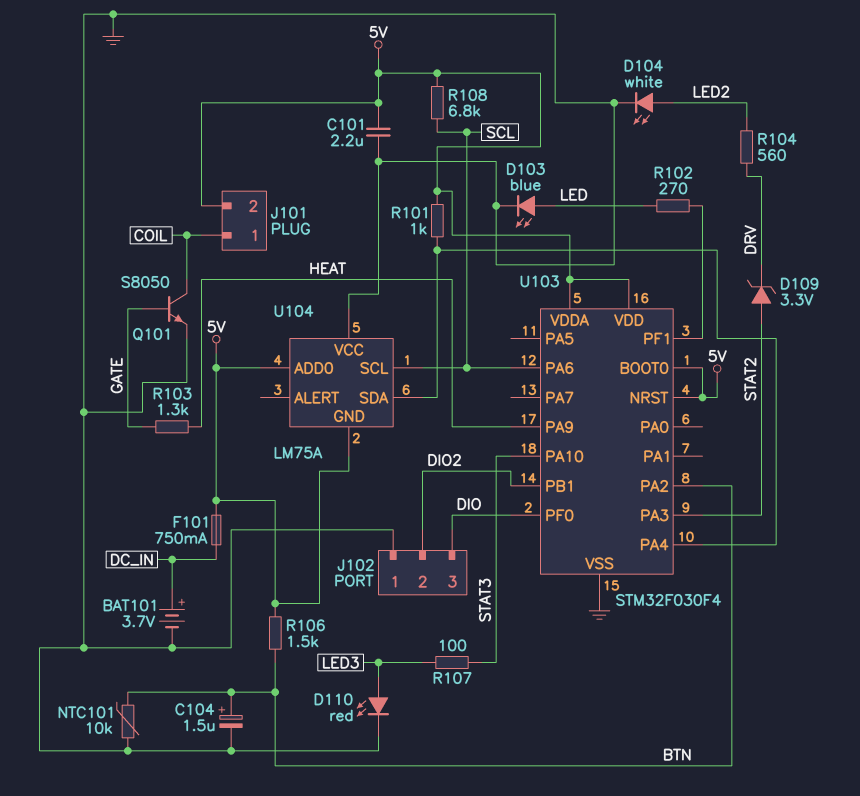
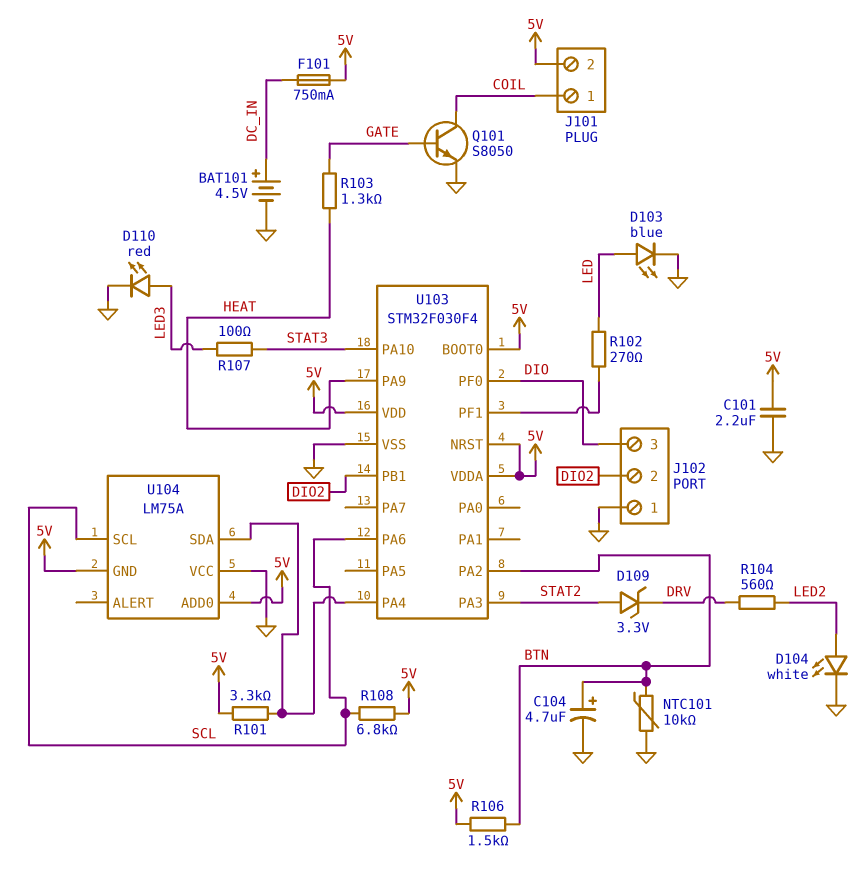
BAT101: 3.7V (plus DC_IN, minus GND) -> 4.5V (plus DC_IN, minus GND)
C104: 1.5uF (plus BTN, minus GND) -> 4.7uF (plus BTN, minus GND)
R101: 1k (5V, U103/PA4) -> 3.3k (5V, U103/PA4)

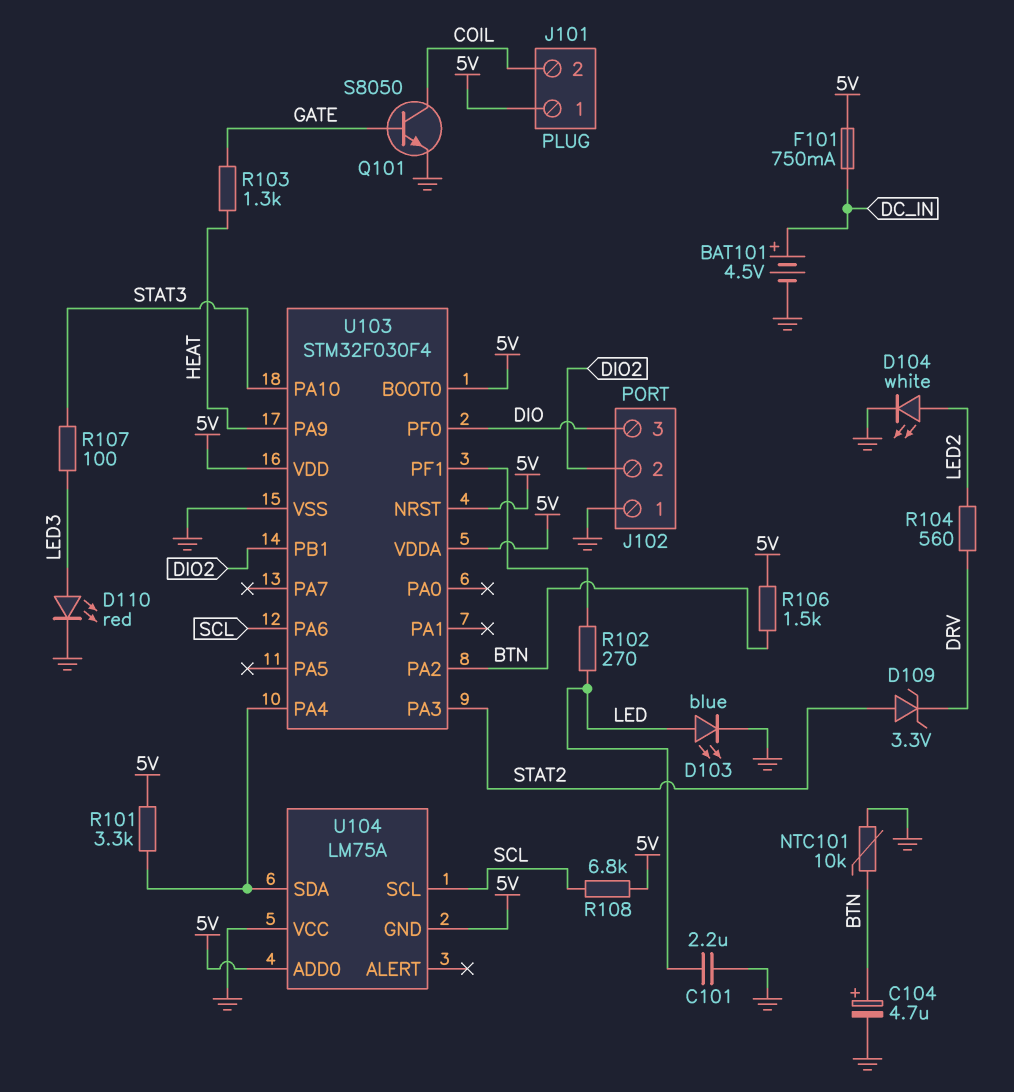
C101: 2.2uF (5V, GND) -> 2.2uF (GND, LED)
J101 pin 1: COIL -> 5V
J101 pin 2: 5V -> COIL

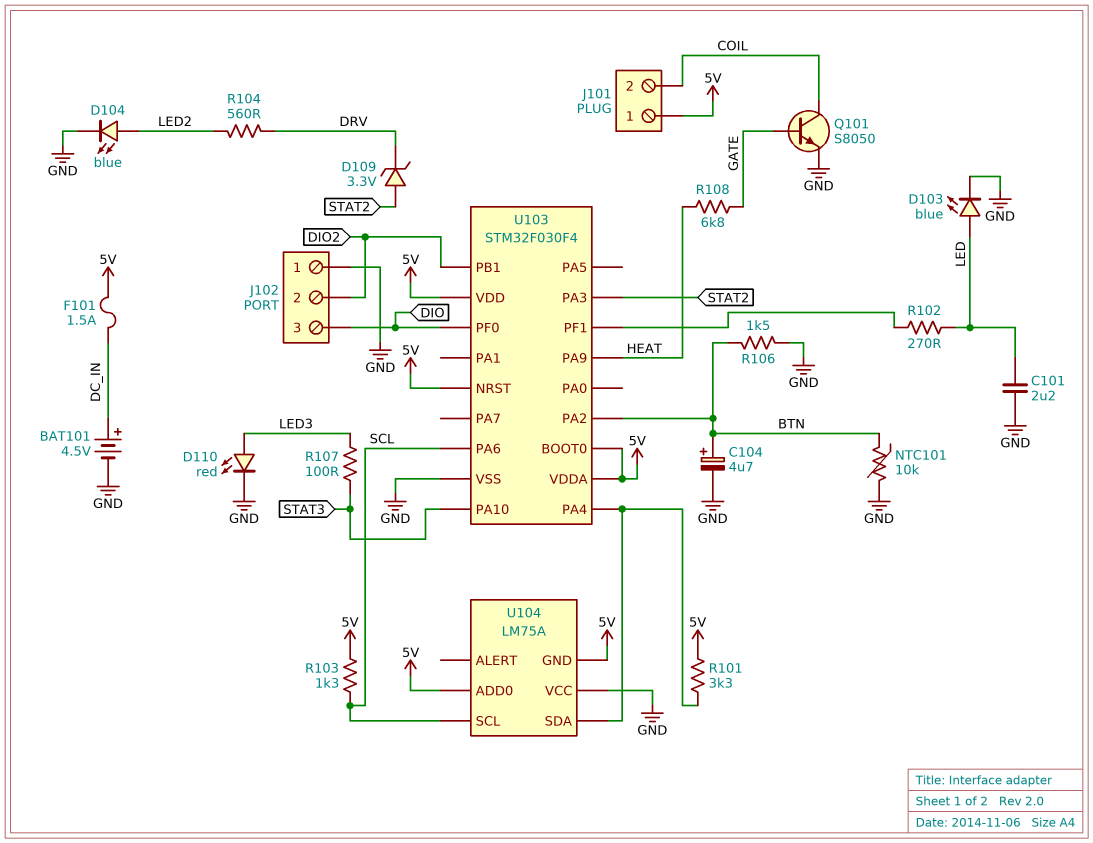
D104: LED white (A LED2, K GND) -> LED blue (A LED2, K GND)
F101: 750mA (5V, DC_IN) -> 1.5A (5V, DC_IN)
R103: 1.3k (GATE, HEAT) -> 1.3k (5V, SCL)
R106: 1.5k (5V, BTN) -> 1.5k (BTN, GND)
R108: 6.8k (5V, SCL) -> 6.8k (GATE, HEAT)

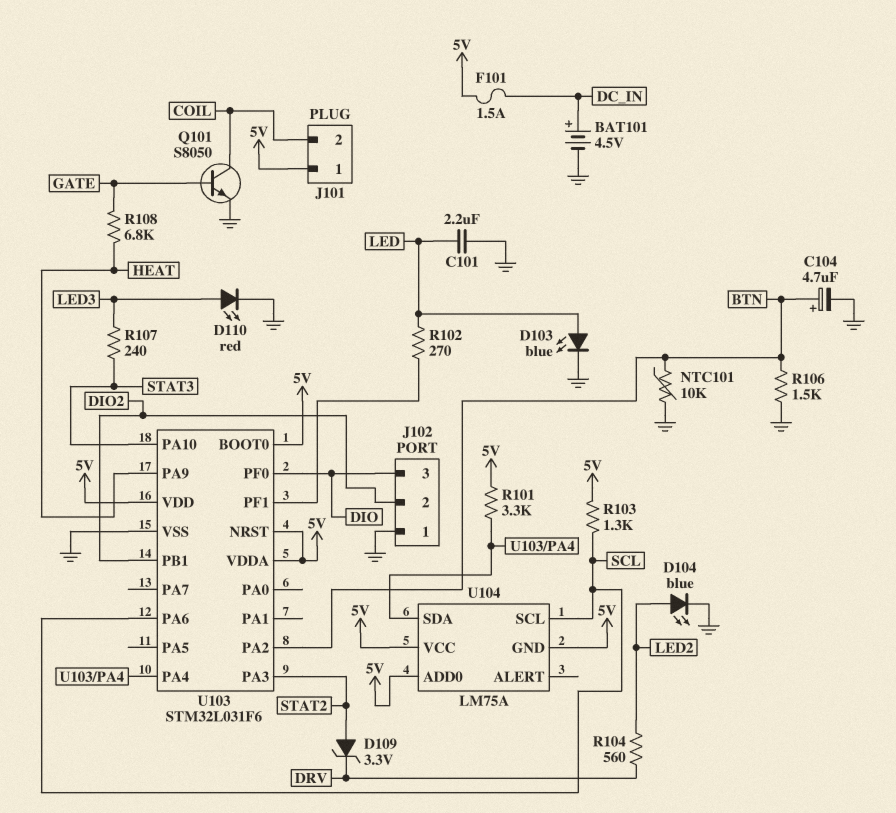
R107: 100 (LED3, STAT3) -> 240 (LED3, STAT3)
U103: STM32F030F4 -> STM32L031F6
U104 pin VCC: GND -> 5V

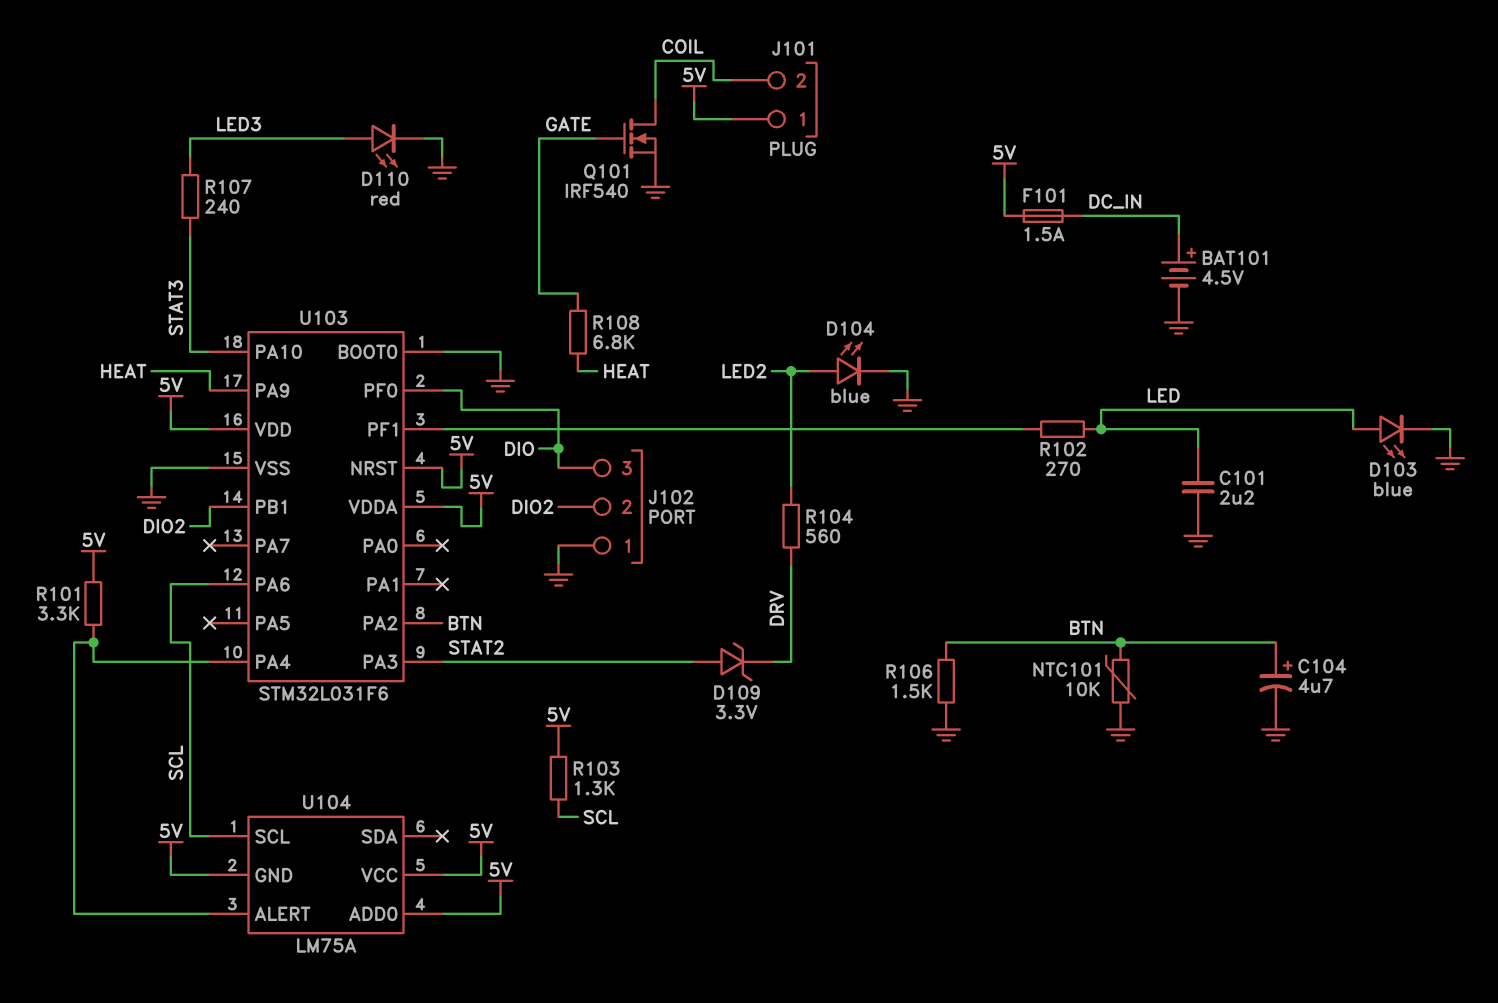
Q101: NPN S8050 (B GATE, C COIL, E GND) -> NMOS IRF540 (G GATE, D COIL, S GND)
U103 pin BOOT0: 5V -> GND
U104 pin ALERT: none -> U103/PA4
U104 pin SDA: U103/PA4 -> none

